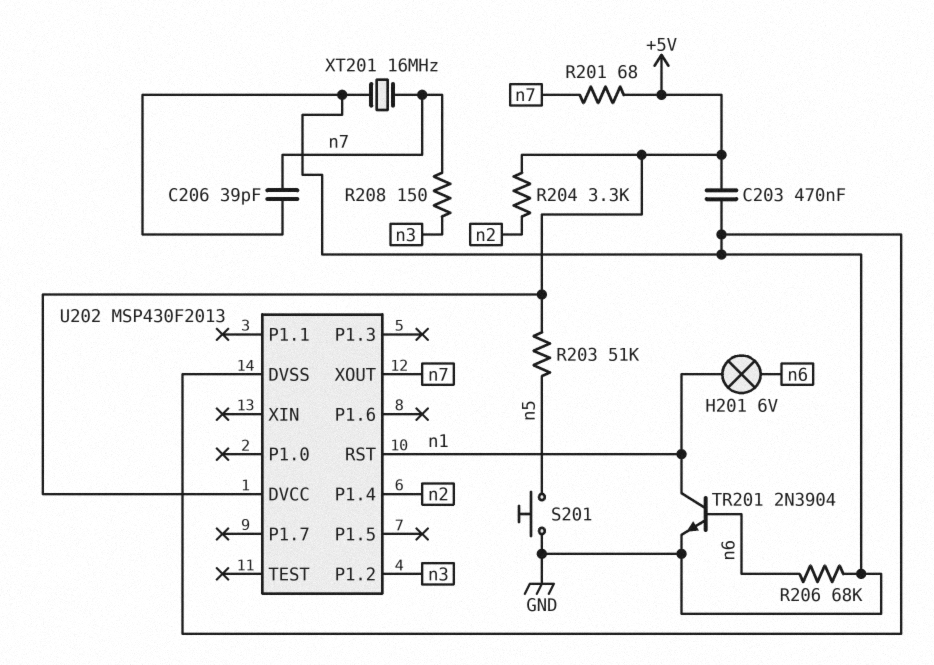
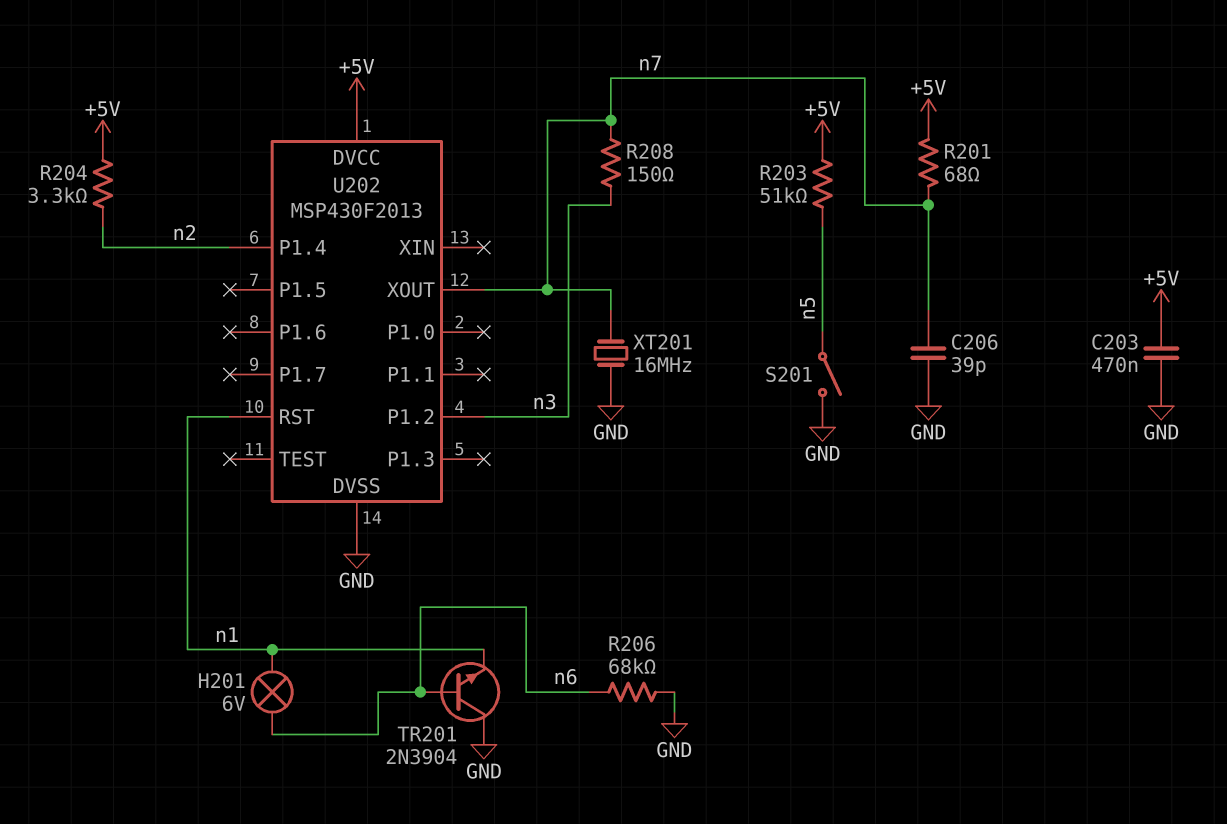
S201: button (GND, n5) -> switch (GND, n5)
TR201: NPN 2N3904 (B n6, C n1, E GND) -> NPN 2N3904 (B n6, C GND, E n1)

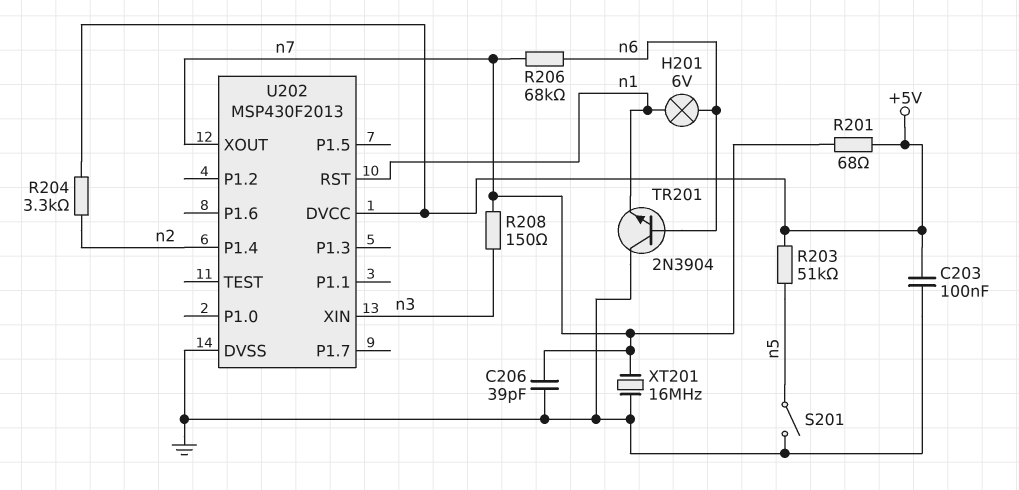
C203: 470nF (+5V, GND) -> 100nF (+5V, GND)
R206: 68k (GND, n6) -> 68k (n6, n7)
U202 pin P1.2: n3 -> none
U202 pin XIN: none -> n3

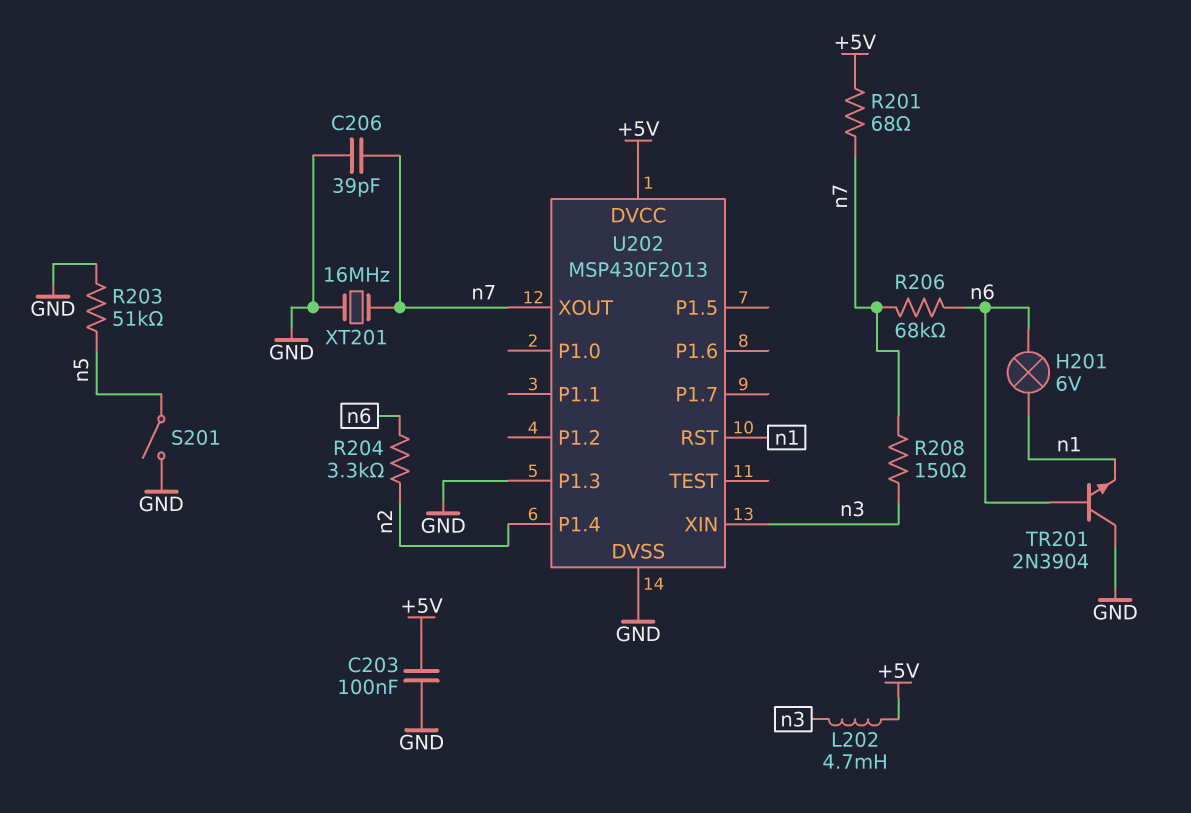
L202: none -> 4.7mH (+5V, n3)
R203: 51k (+5V, n5) -> 51k (GND, n5)
R204: 3.3k (+5V, n2) -> 3.3k (n2, n6)
U202 pin P1.3: none -> GND

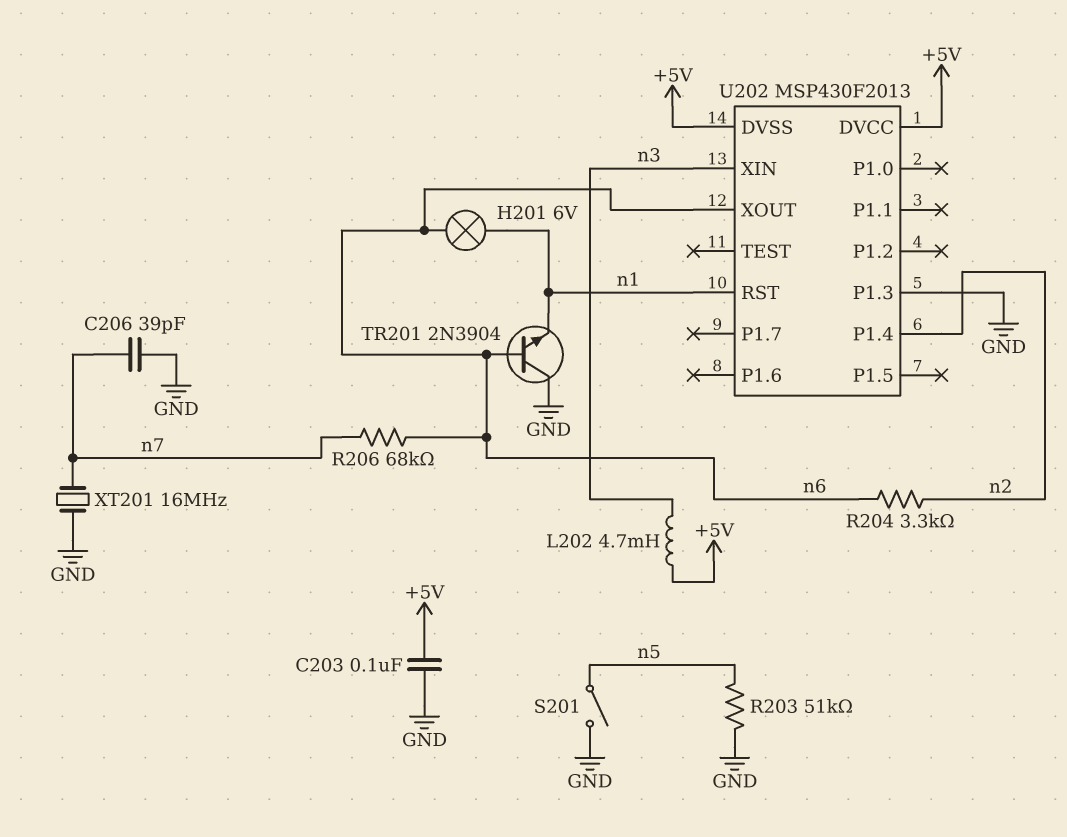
R201: 68 (+5V, n7) -> none
R208: 150 (n3, n7) -> none
U202 pin DVSS: GND -> +5V
U202 pin XOUT: n7 -> n6

